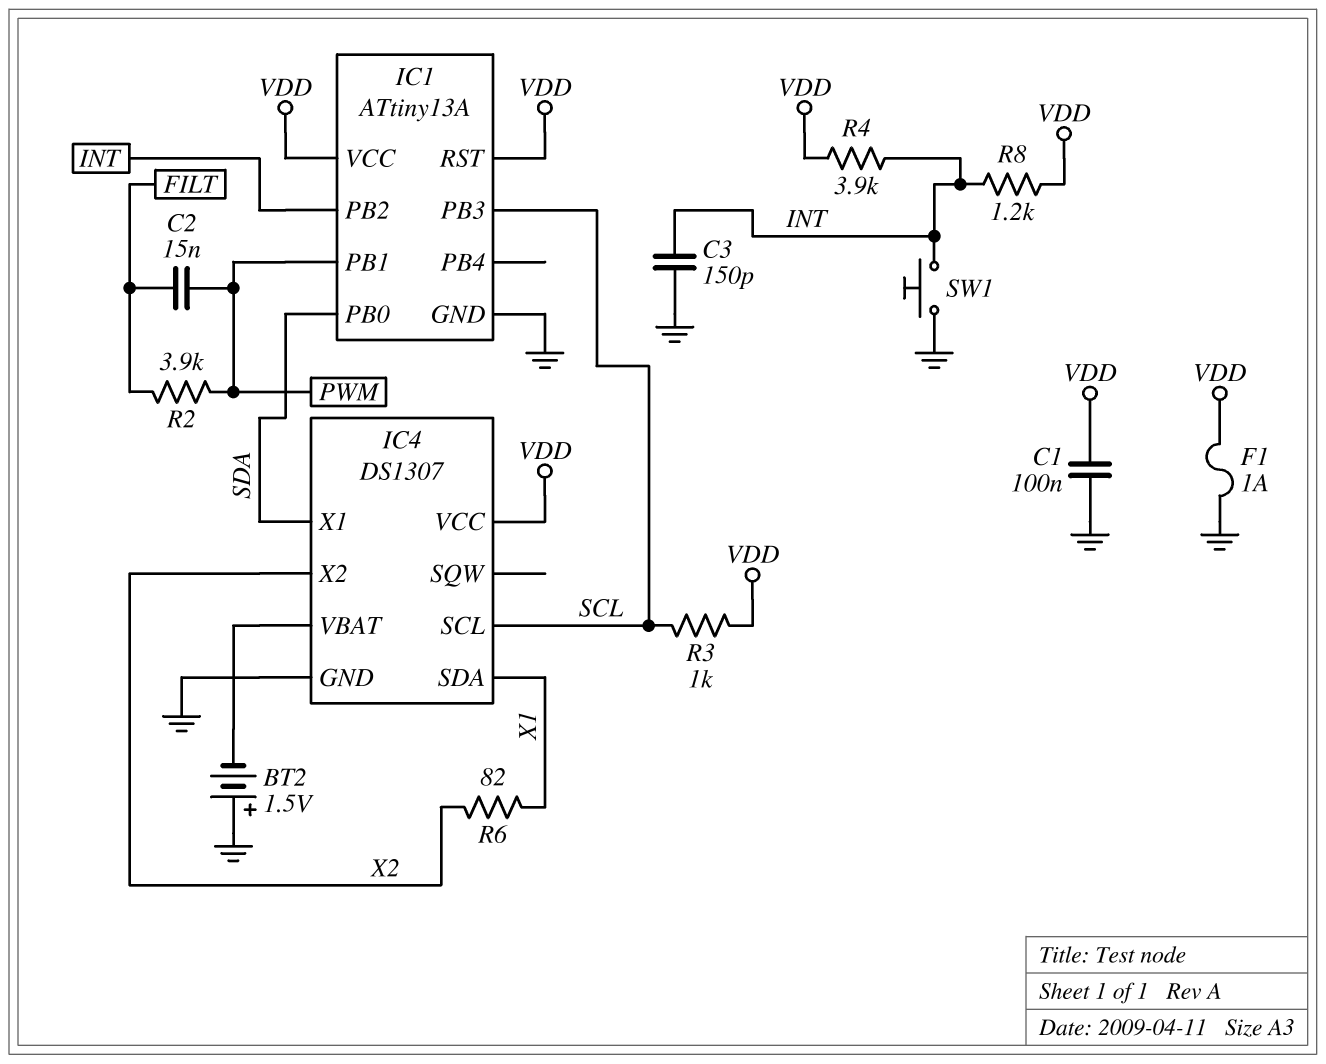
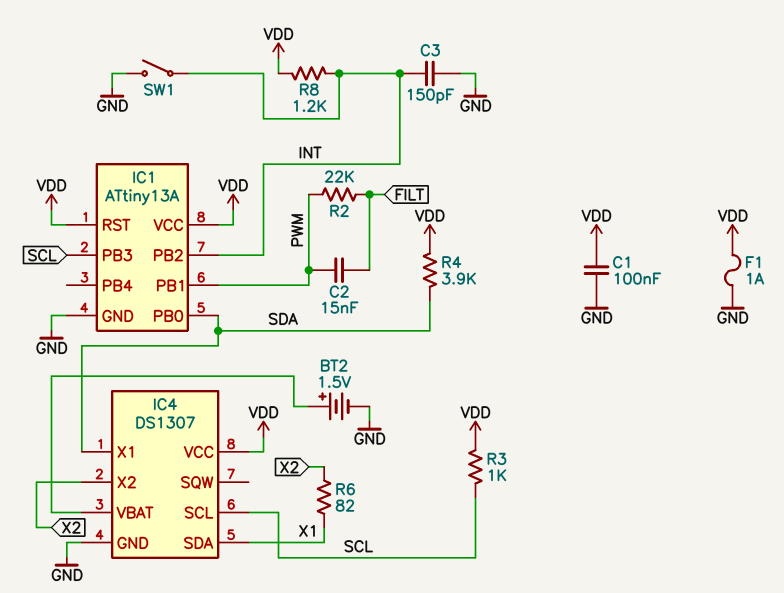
BT2: 1.5V (plus GND, minus IC4/VBAT) -> 1.5V (plus IC4/VBAT, minus GND)
R2: 3.9k (FILT, PWM) -> 22k (FILT, PWM)
R4: 3.9k (INT, VDD) -> 3.9k (SDA, VDD)
SW1: button (GND, INT) -> switch (GND, INT)

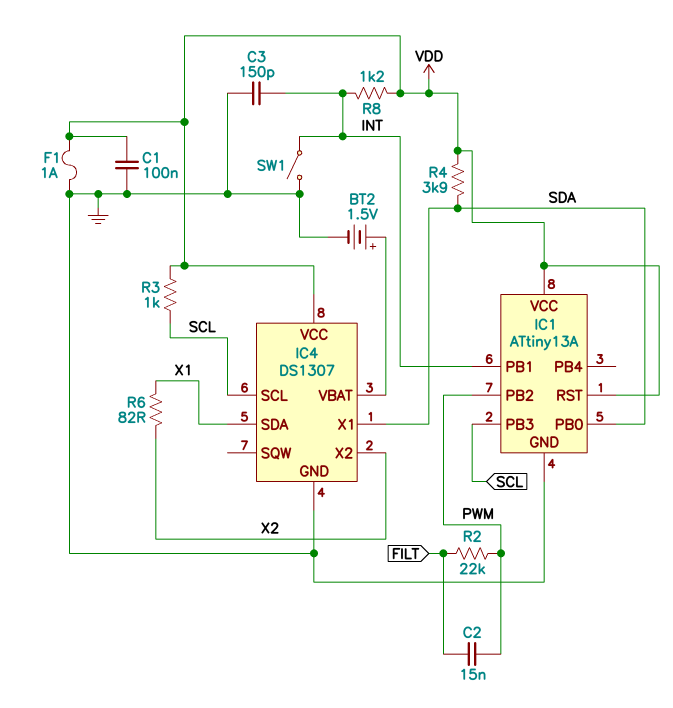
IC1 pin PB1: PWM -> INT
IC1 pin PB2: INT -> PWM

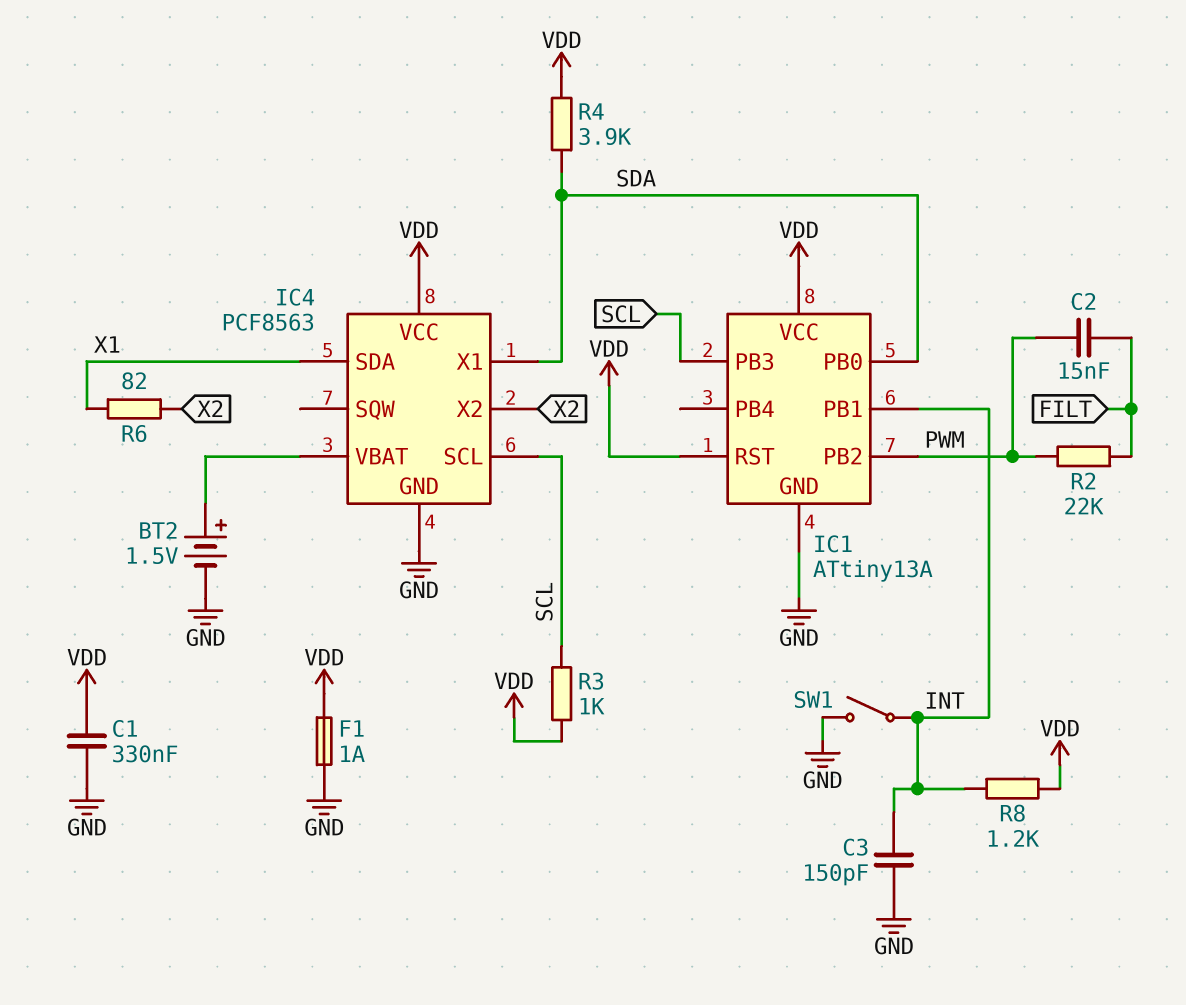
C1: 100nF (GND, VDD) -> 330nF (GND, VDD)
IC4: DS1307 -> PCF8563

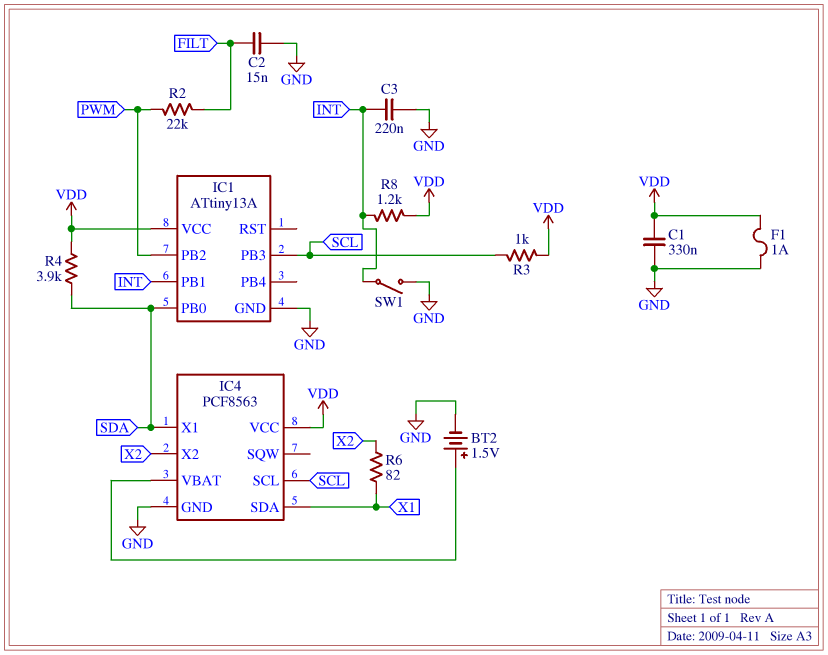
C2: 15nF (FILT, PWM) -> 15nF (FILT, GND)
C3: 150pF (GND, INT) -> 220nF (GND, INT)
IC1 pin RST: VDD -> none

